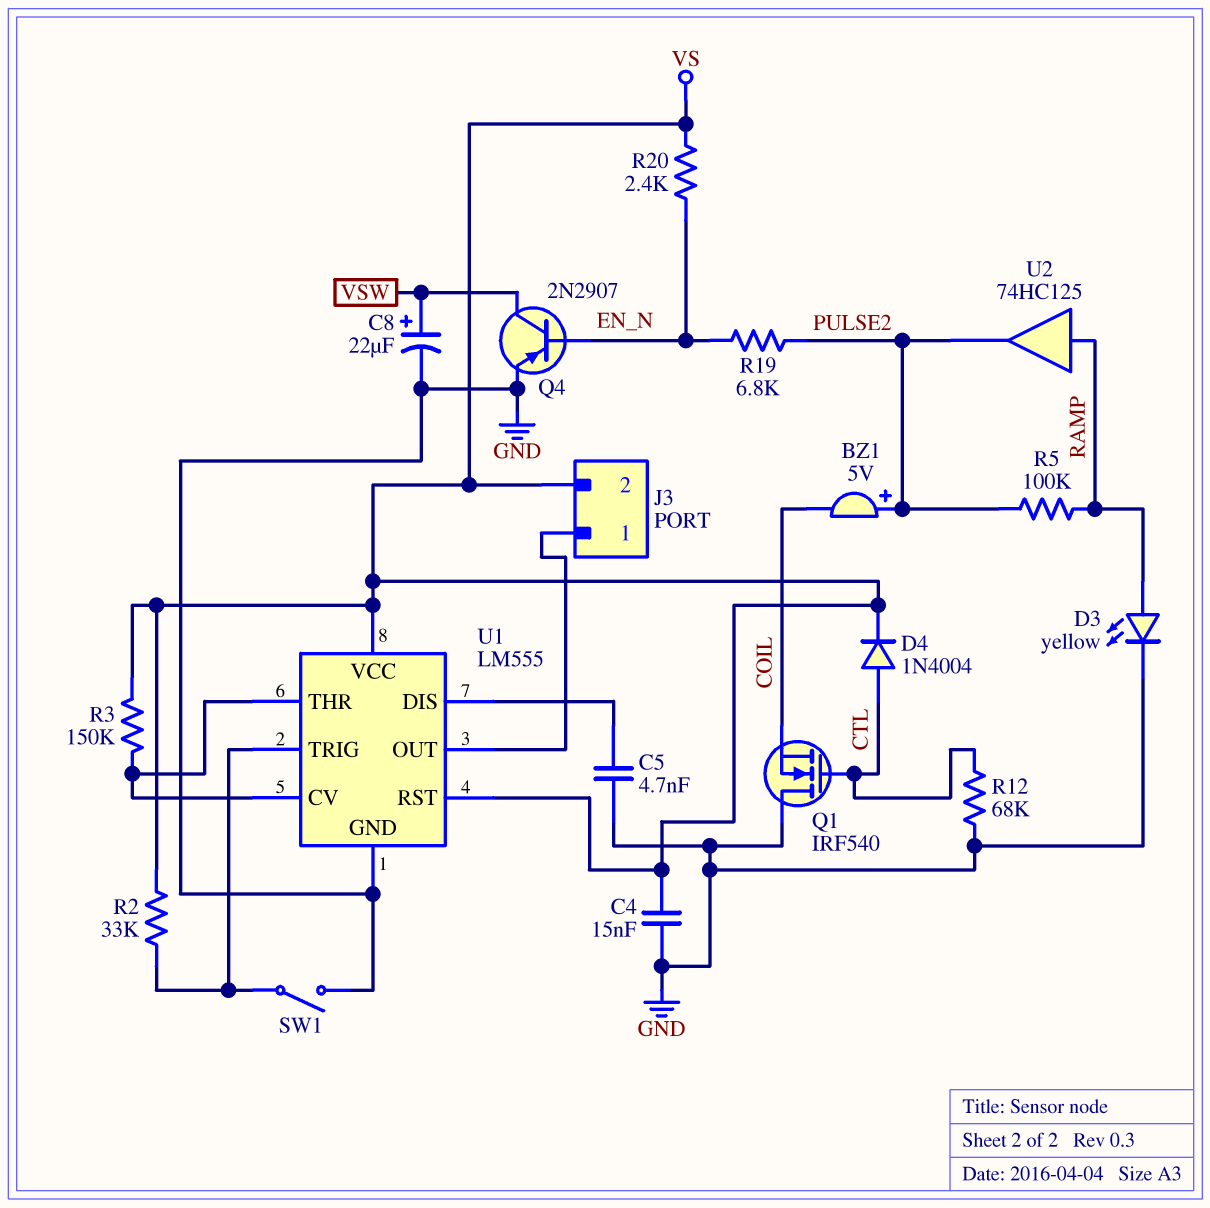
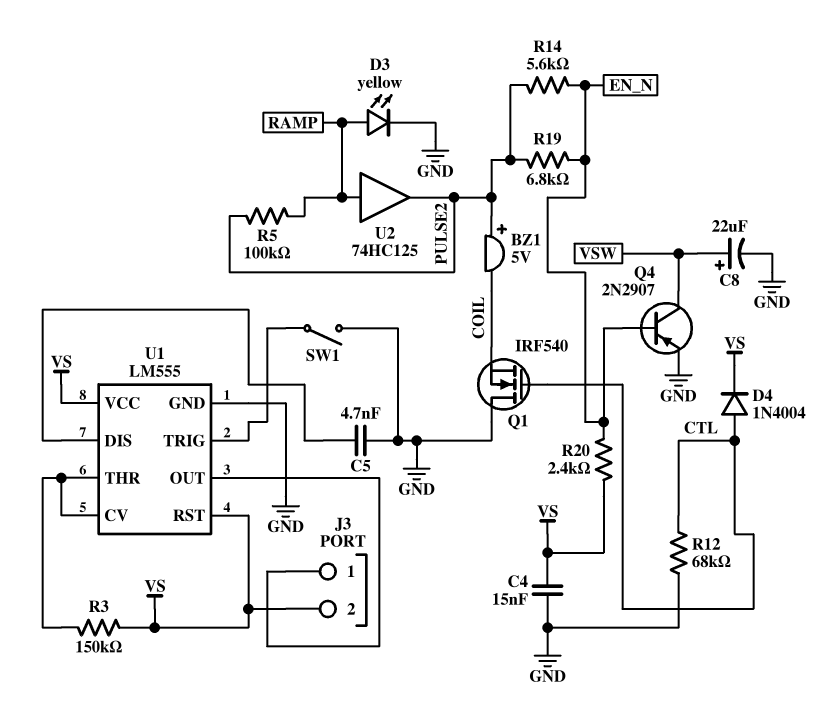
R2: 33k (U1/TRIG, VS) -> none
R14: none -> 5.6k (EN_N, PULSE2)

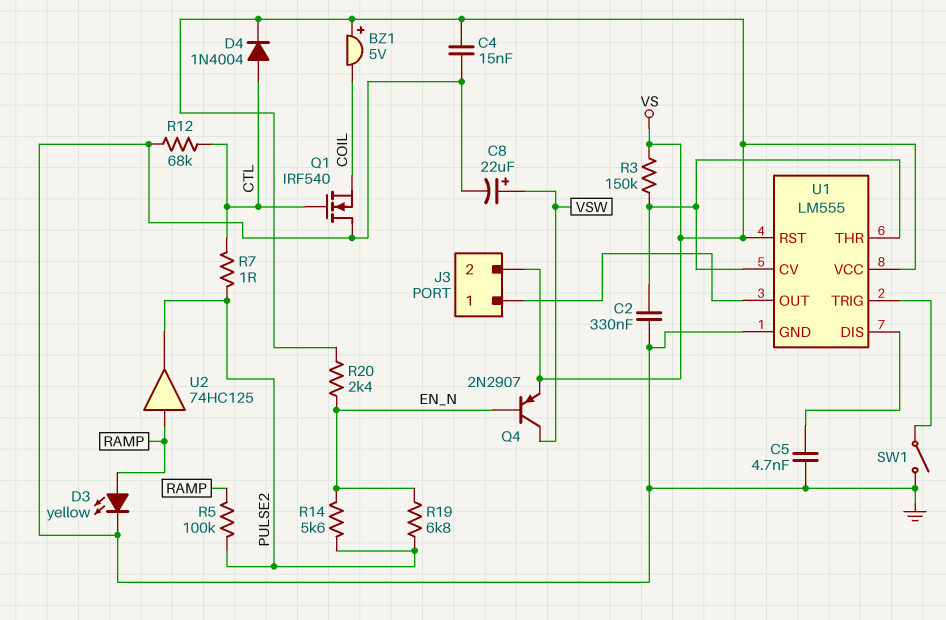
BZ1: buzzer 5V (plus PULSE2, minus COIL) -> buzzer 5V (plus VS, minus COIL)
C2: none -> 330nF (GND, U1/CV)
Q4: PNP 2N2907 (B EN_N, C VSW, E GND) -> PNP 2N2907 (B EN_N, C VSW, E VS)
R7: none -> 1 (CTL, PULSE2)

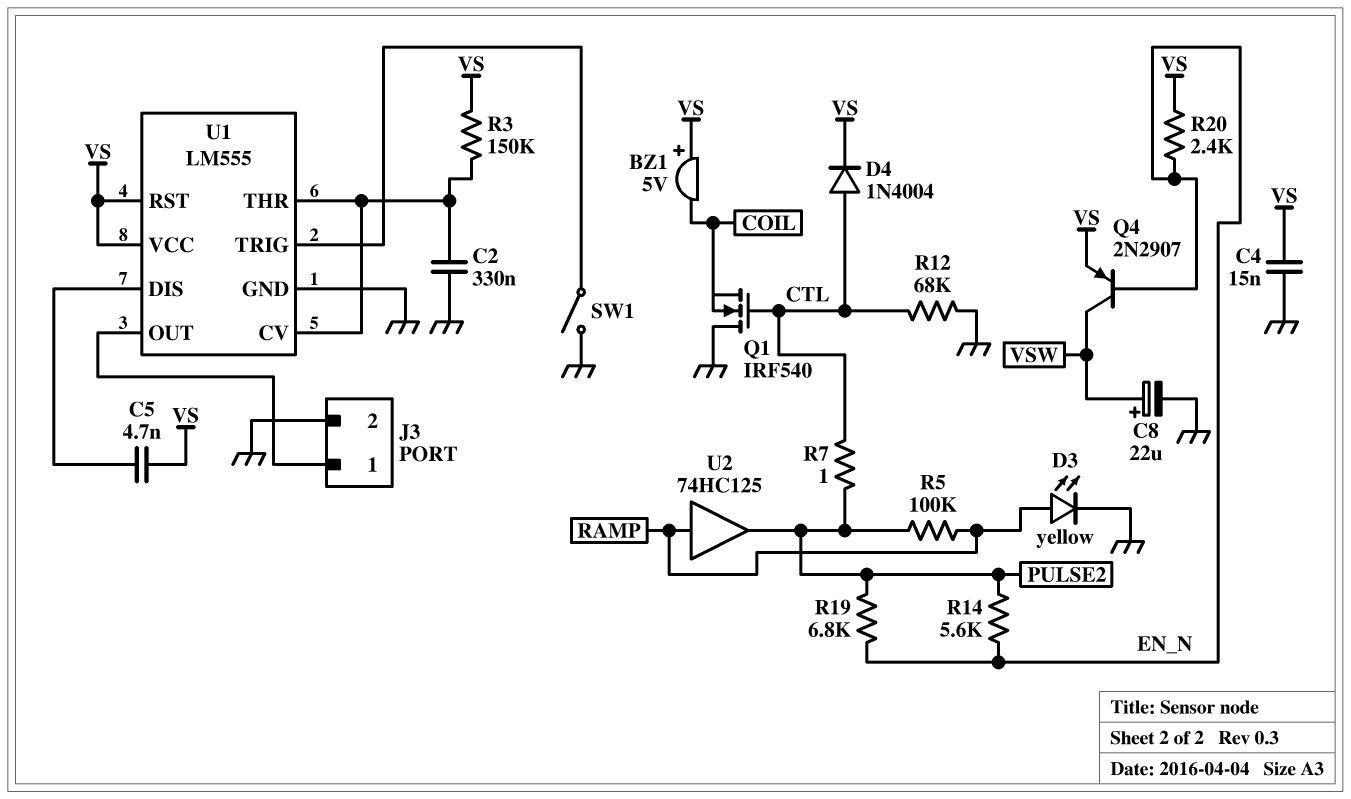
C5: 4.7nF (GND, U1/DIS) -> 4.7nF (U1/DIS, VS)
J3 pin 2: VS -> GND

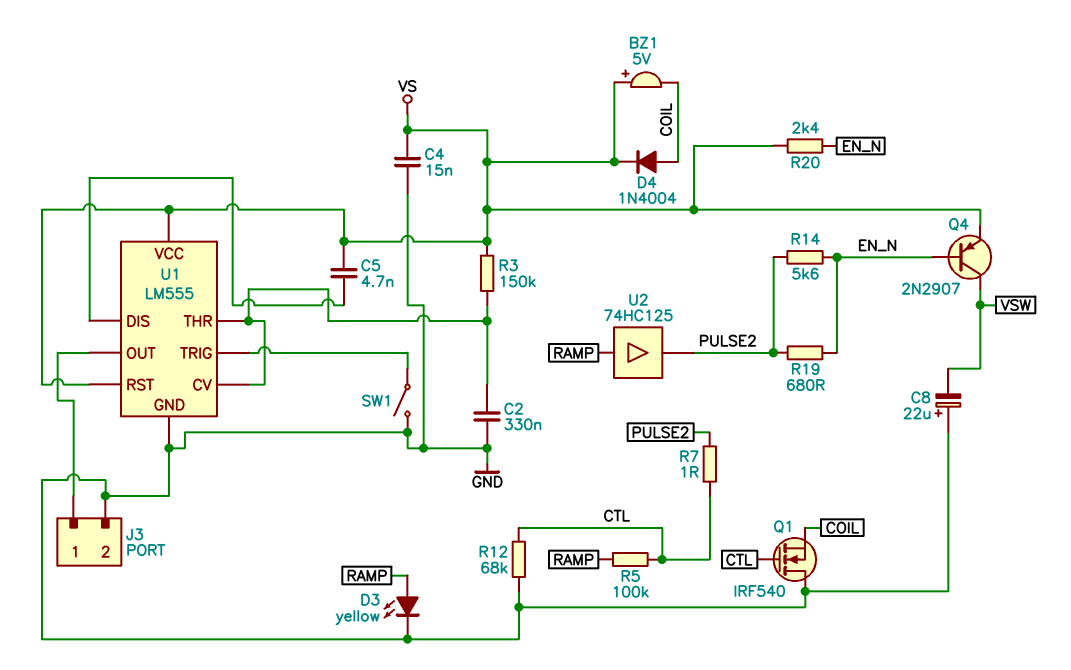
C8: 22uF (plus VSW, minus GND) -> 22uF (plus GND, minus VSW)
D4: diode 1N4004 (A CTL, K VS) -> diode 1N4004 (A COIL, K VS)
R5: 100k (PULSE2, RAMP) -> 100k (CTL, RAMP)
R19: 6.8k (EN_N, PULSE2) -> 680 (EN_N, PULSE2)

